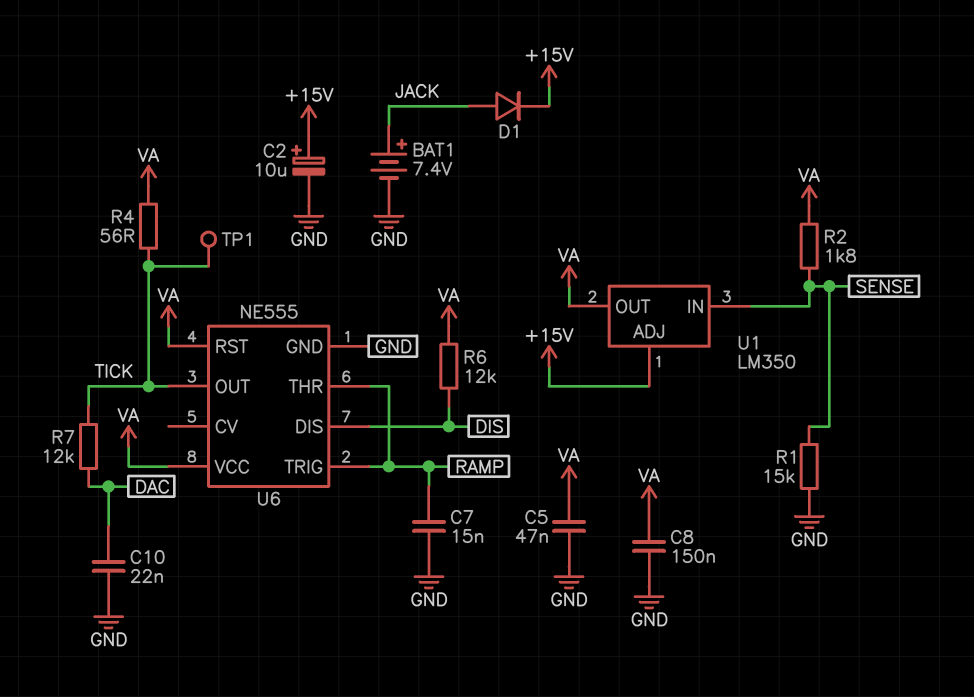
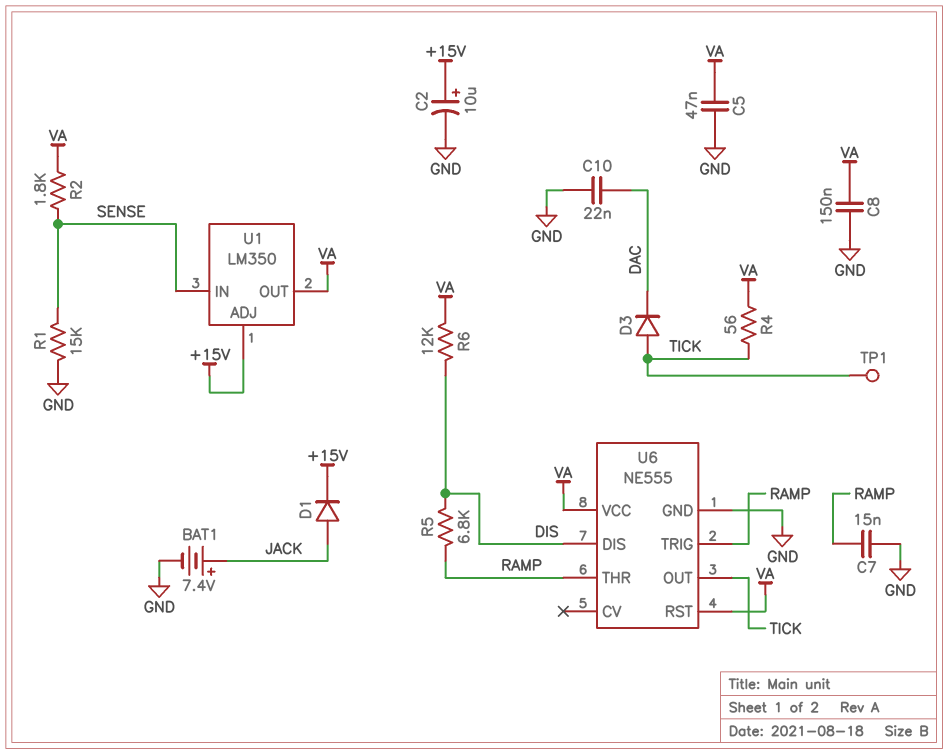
D3: none -> diode (A TICK, K DAC)
R5: none -> 6.8k (DIS, RAMP)
R7: 12k (DAC, TICK) -> none

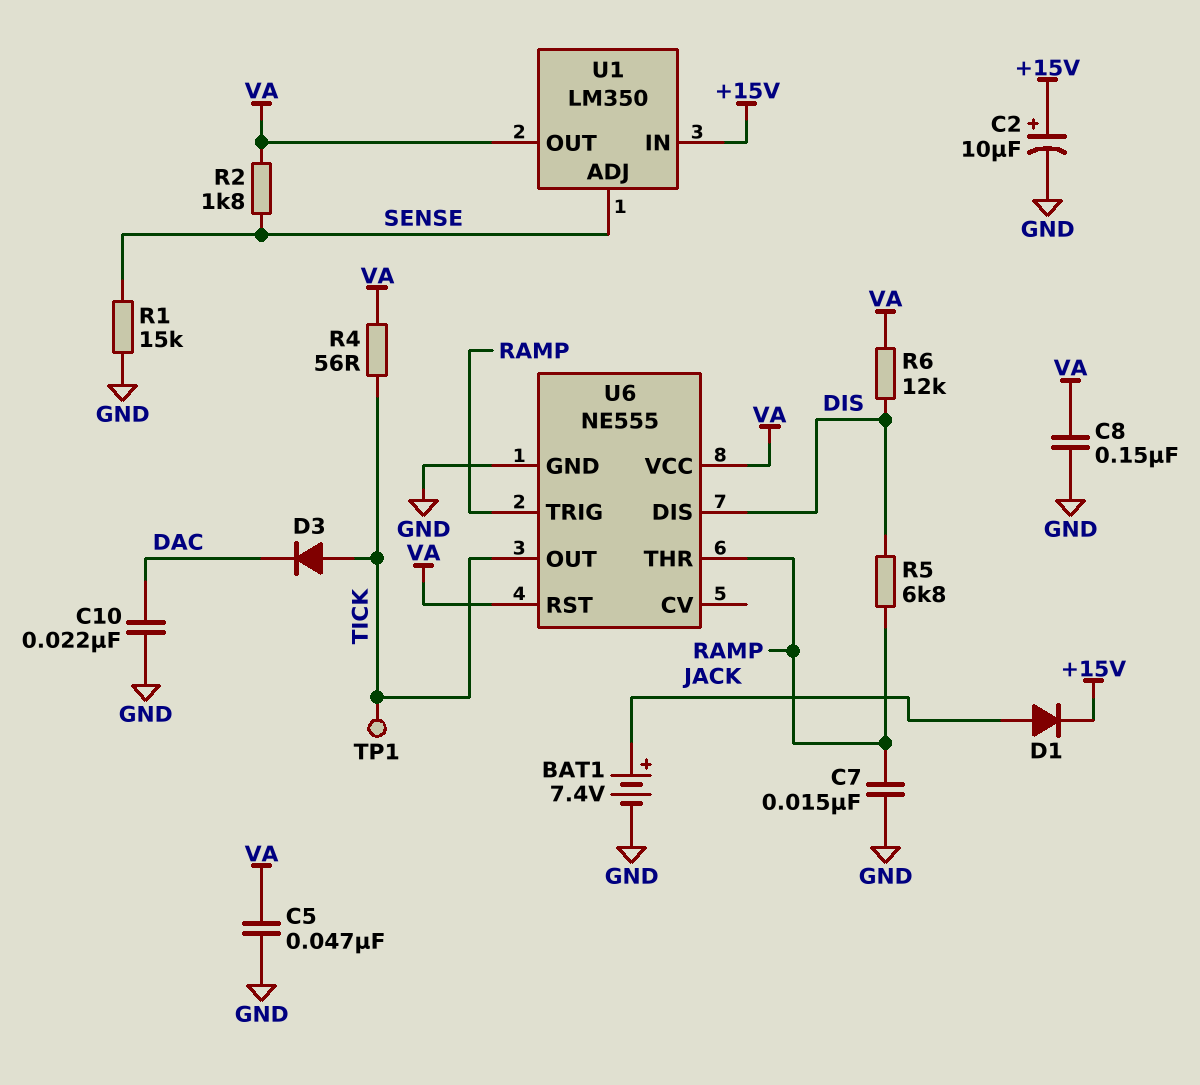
U1 pin ADJ: +15V -> SENSE
U1 pin IN: SENSE -> +15V

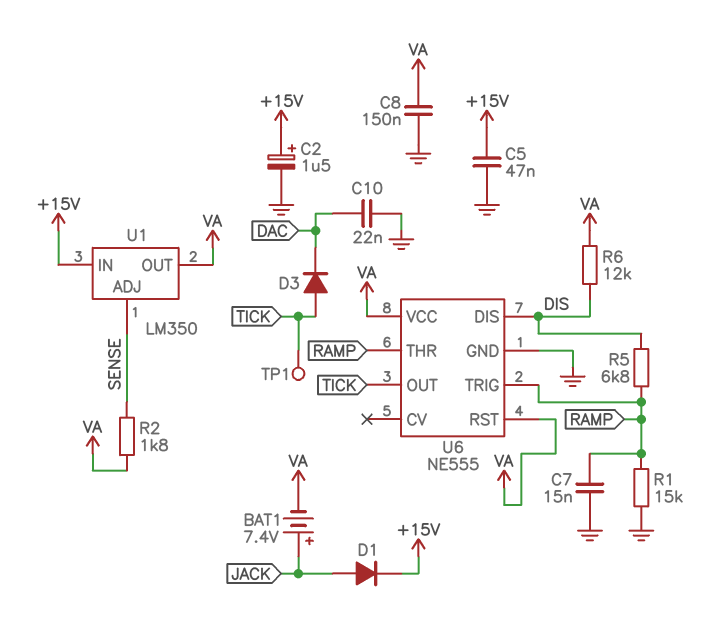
BAT1: 7.4V (plus JACK, minus GND) -> 7.4V (plus JACK, minus VA)
C2: 10uF (plus +15V, minus GND) -> 1.5uF (plus +15V, minus GND)
C5: 47nF (GND, VA) -> 47nF (+15V, GND)
R1: 15k (GND, SENSE) -> 15k (GND, RAMP)
R4: 56 (TICK, VA) -> none

